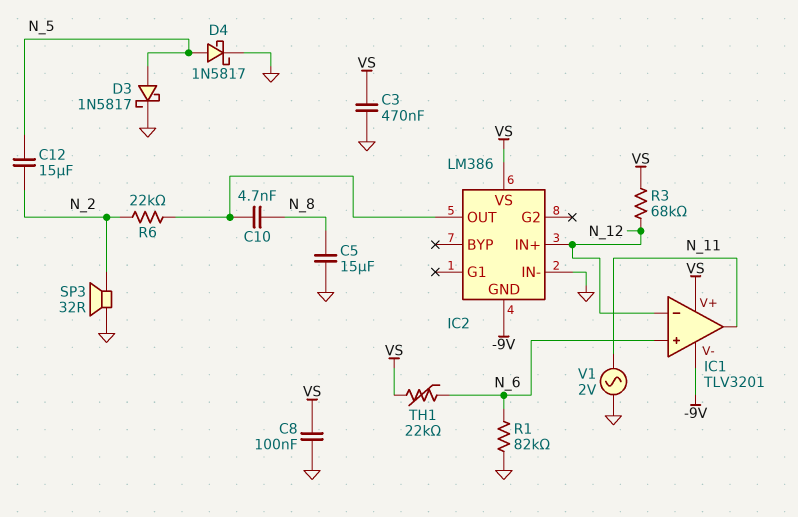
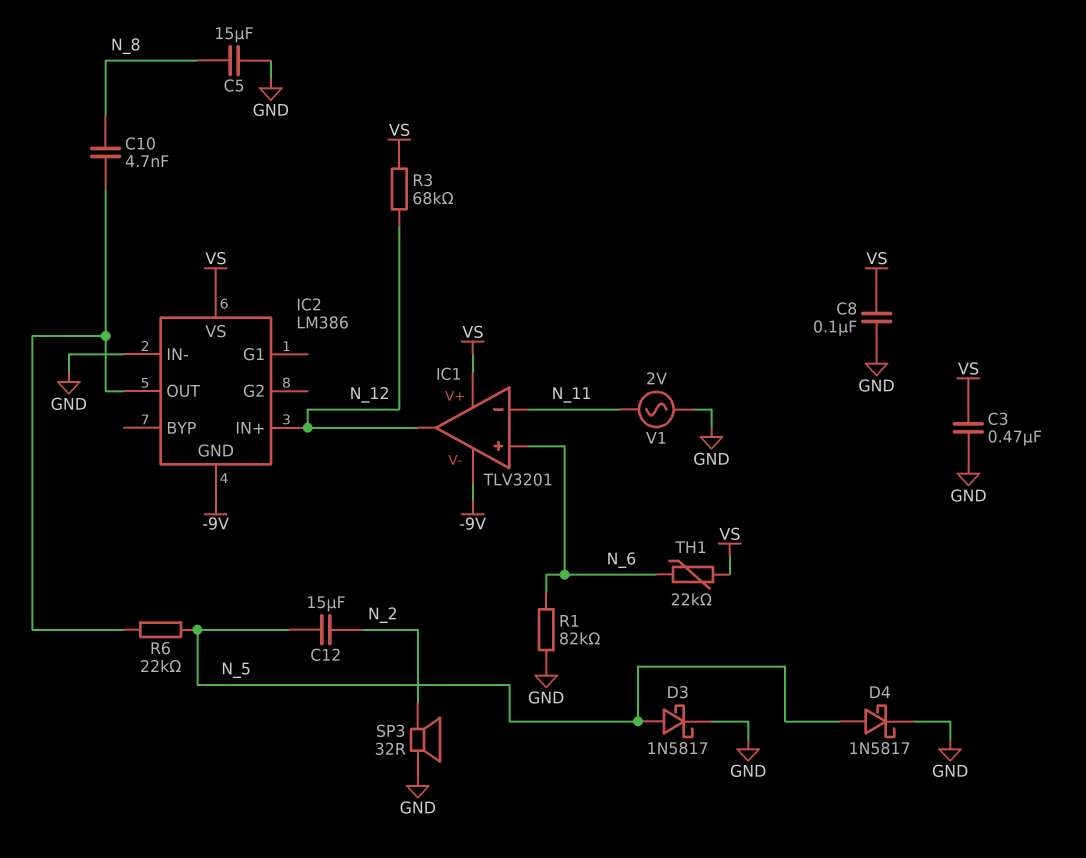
IC1 pin in-: N_12 -> N_11
IC1 pin out: N_11 -> N_12
R6: 22k (IC2/OUT, N_2) -> 22k (IC2/OUT, N_5)

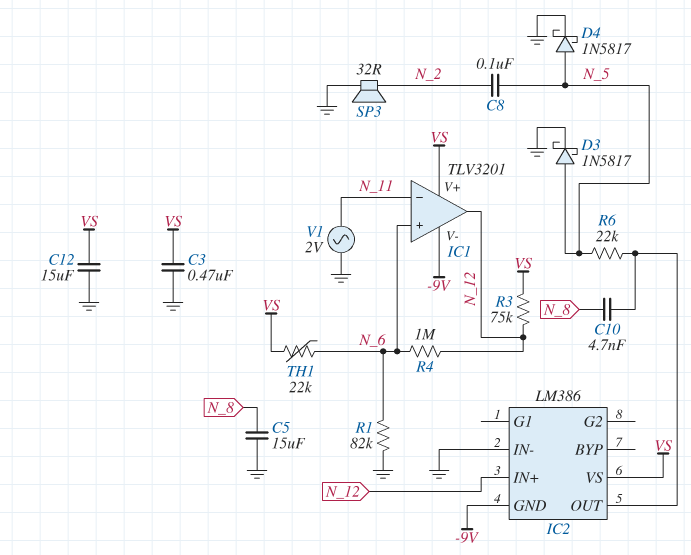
C8: 100nF (GND, VS) -> 100nF (N_2, N_5)
C12: 15uF (N_2, N_5) -> 15uF (GND, VS)
R3: 68k (N_12, VS) -> 75k (N_12, VS)
R4: none -> 1M (N_6, N_12)

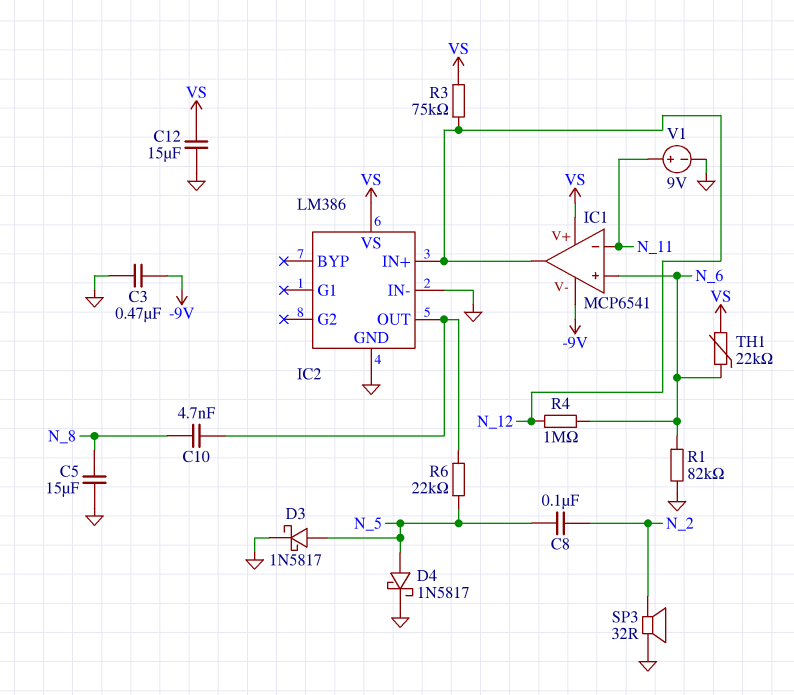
C3: 470nF (GND, VS) -> 470nF (-9V, GND)
IC1: TLV3201 -> MCP6541
IC2 pin GND: -9V -> GND
V1: AC 2V (GND, N_11) -> 9V (plus N_11, minus GND)

